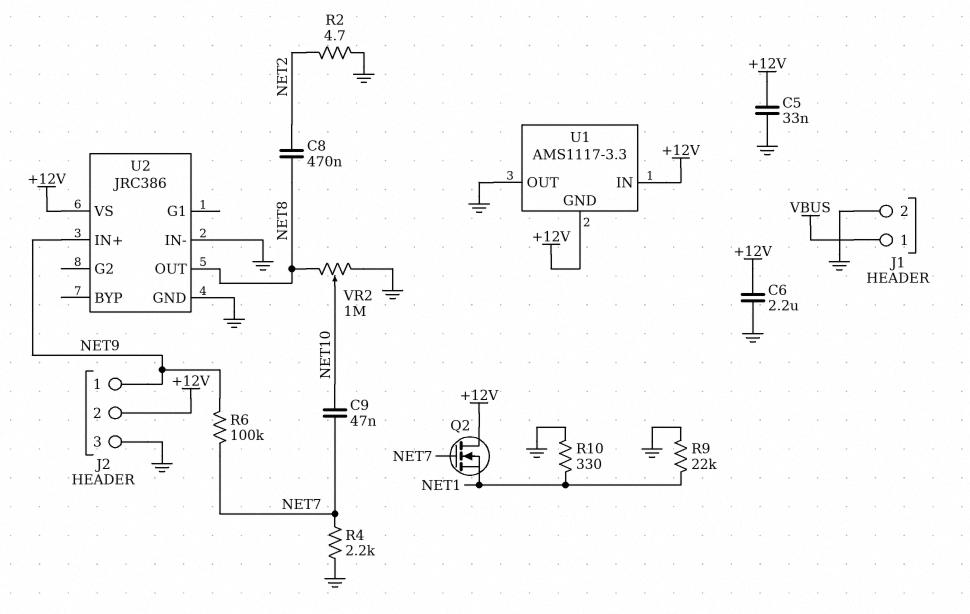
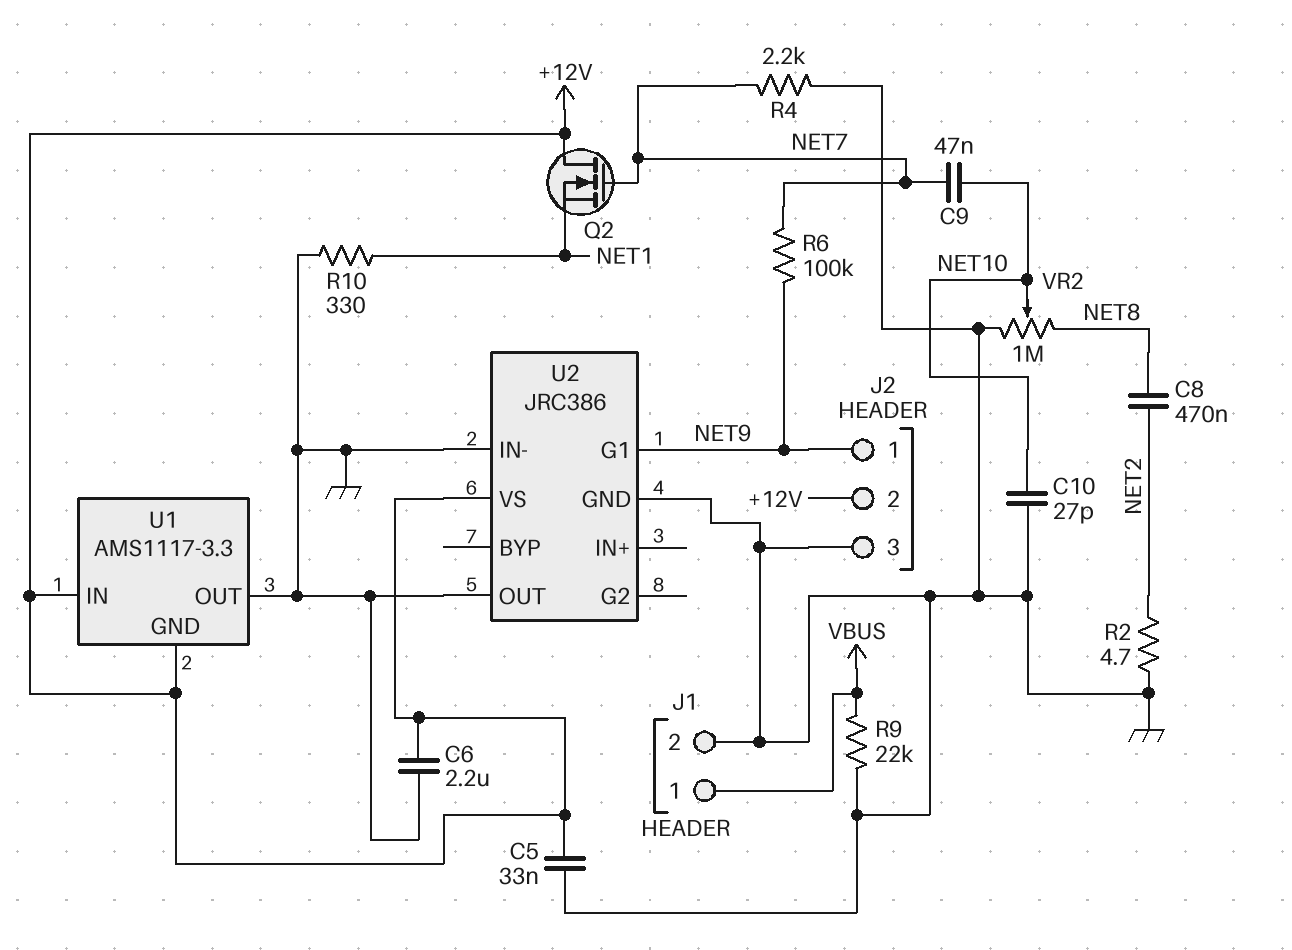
C10: none -> 27pF (GND, NET10)
R9: 22k (GND, NET1) -> 22k (GND, VBUS)
U2 pin G1: none -> NET9
U2 pin IN+: NET9 -> none
U2 pin OUT: NET8 -> GND

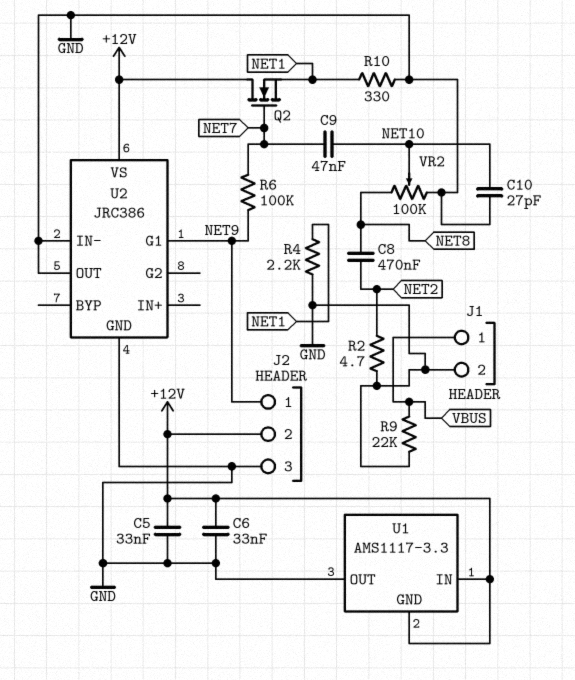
C6: 2.2uF (+12V, GND) -> 33nF (+12V, GND)
R4: 2.2k (GND, NET7) -> 2.2k (GND, NET1)
VR2: 1M (GND, NET8, wiper NET10) -> 100k (GND, NET8, wiper NET10)

